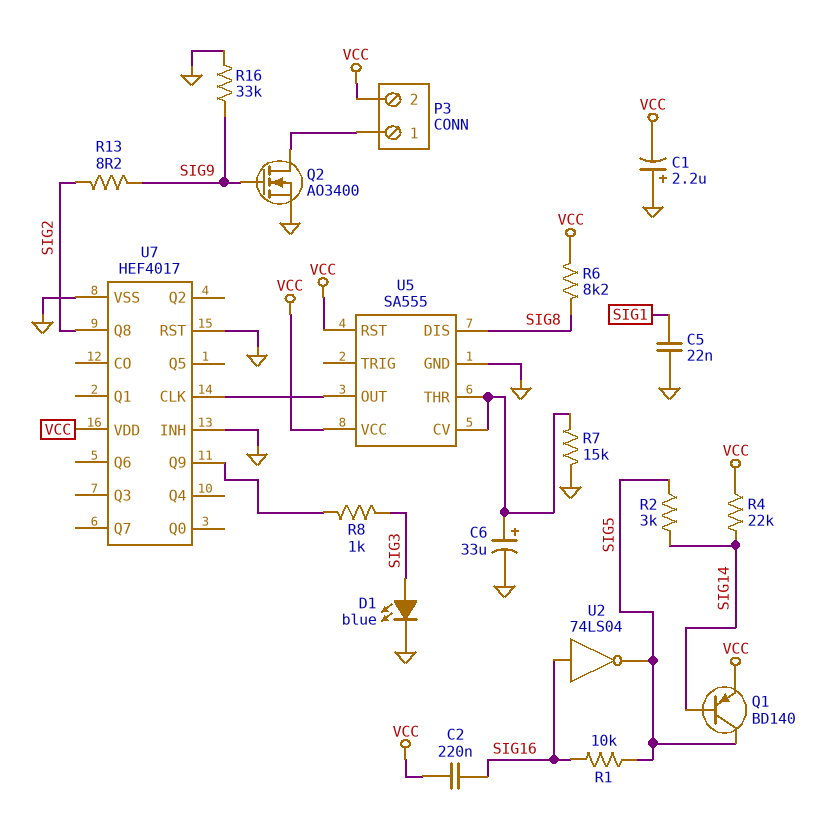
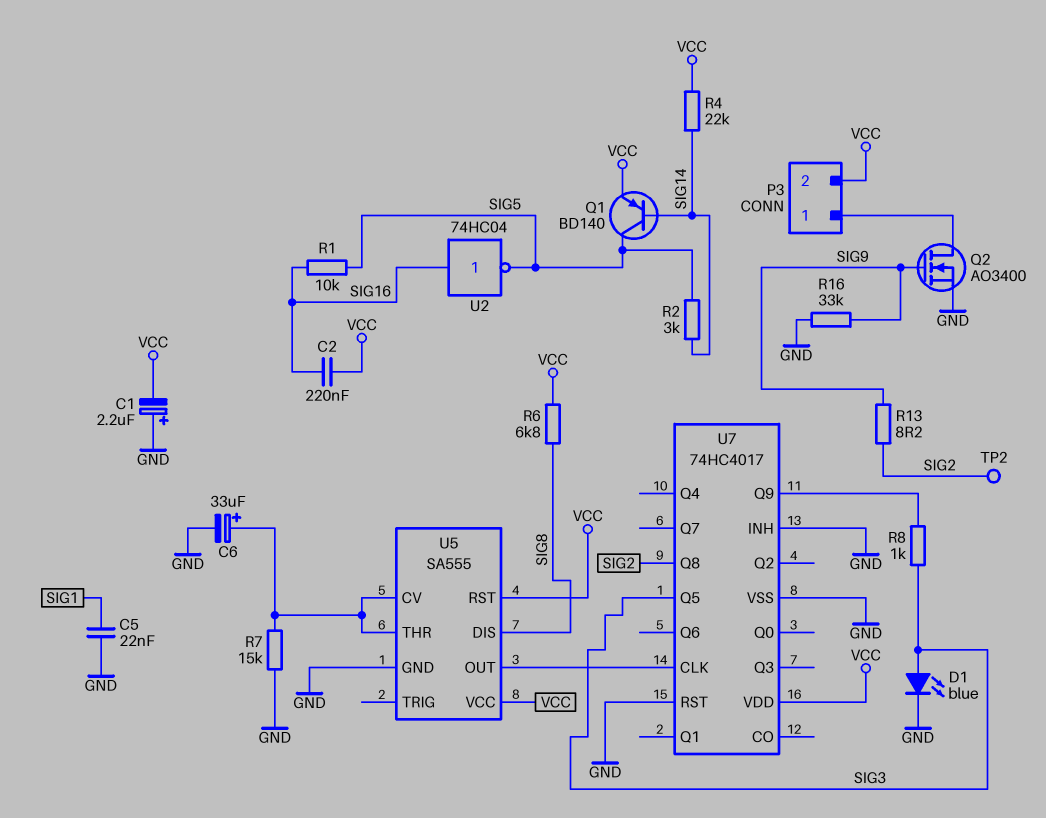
R6: 8.2k (SIG8, VCC) -> 6.8k (SIG8, VCC)
TP2: none -> test point (SIG2)
U2: NOT 74LS04 (in SIG16, out SIG5) -> NOT 74HC04 (in SIG16, out SIG5)
U7: HEF4017 -> 74HC4017
U7 pin Q5: none -> SIG3

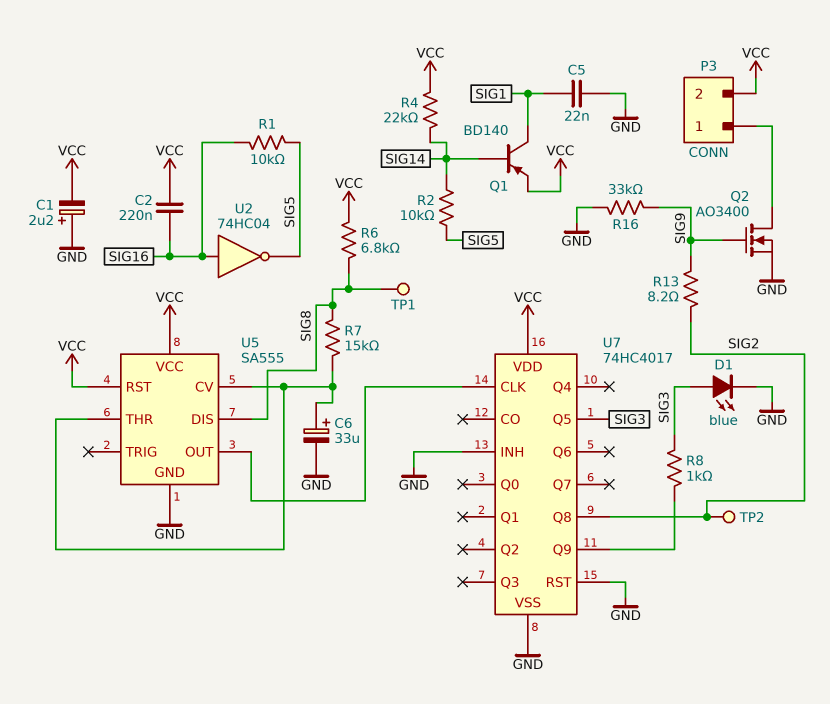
Q1: PNP BD140 (B SIG14, C SIG5, E VCC) -> PNP BD140 (B SIG14, C SIG1, E VCC)
R2: 3k (SIG5, SIG14) -> 10k (SIG5, SIG14)
R7: 15k (GND, U5/CV) -> 15k (SIG8, U5/CV)
TP1: none -> test point (SIG8)

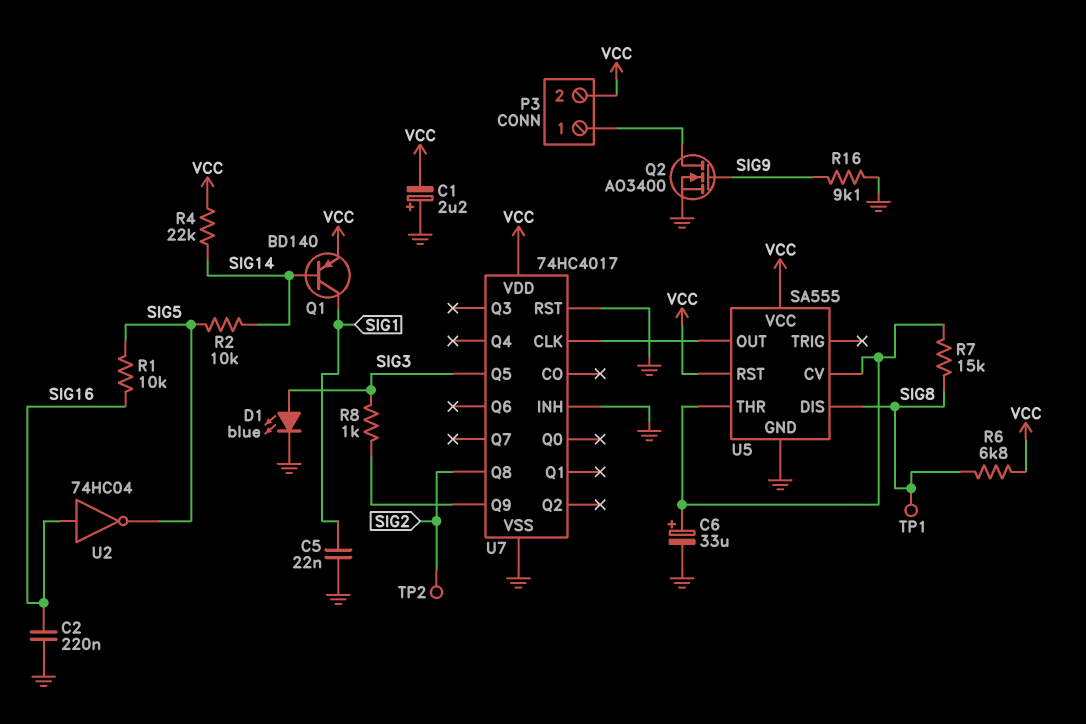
C2: 220nF (SIG16, VCC) -> 220nF (GND, SIG16)
R13: 8.2 (SIG2, SIG9) -> none
R16: 33k (GND, SIG9) -> 9.1k (GND, SIG9)

